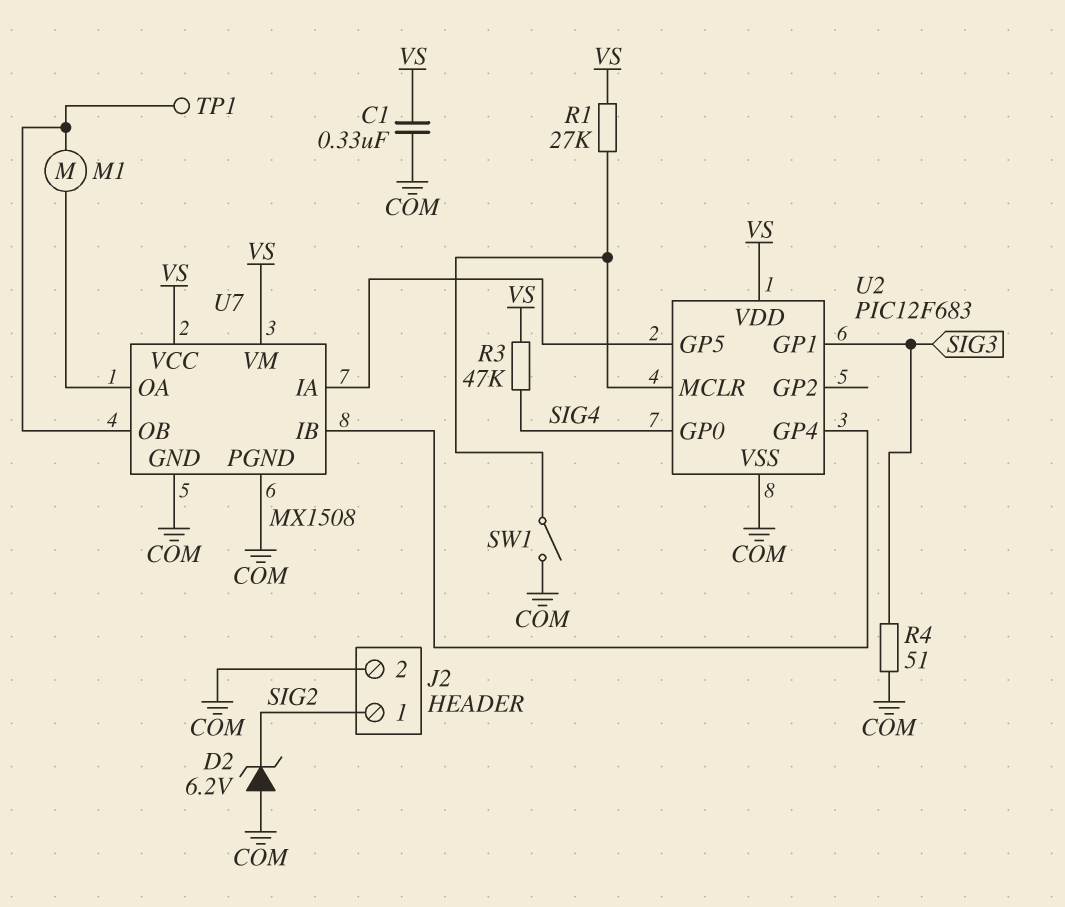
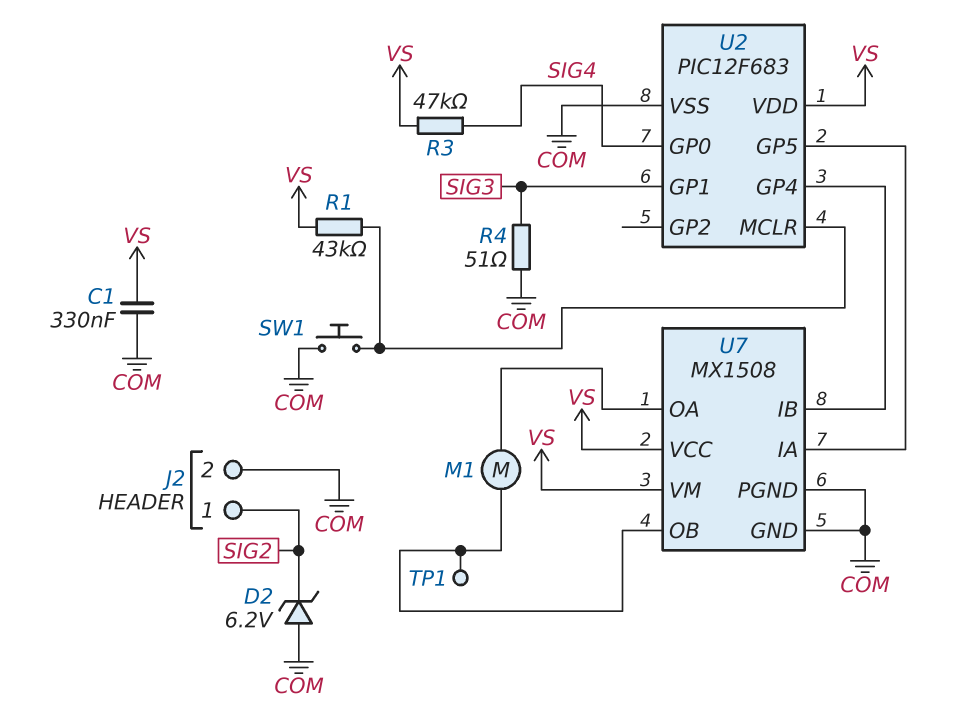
R1: 27k (U2/MCLR, VS) -> 43k (U2/MCLR, VS)
SW1: switch (COM, U2/MCLR) -> button (COM, U2/MCLR)

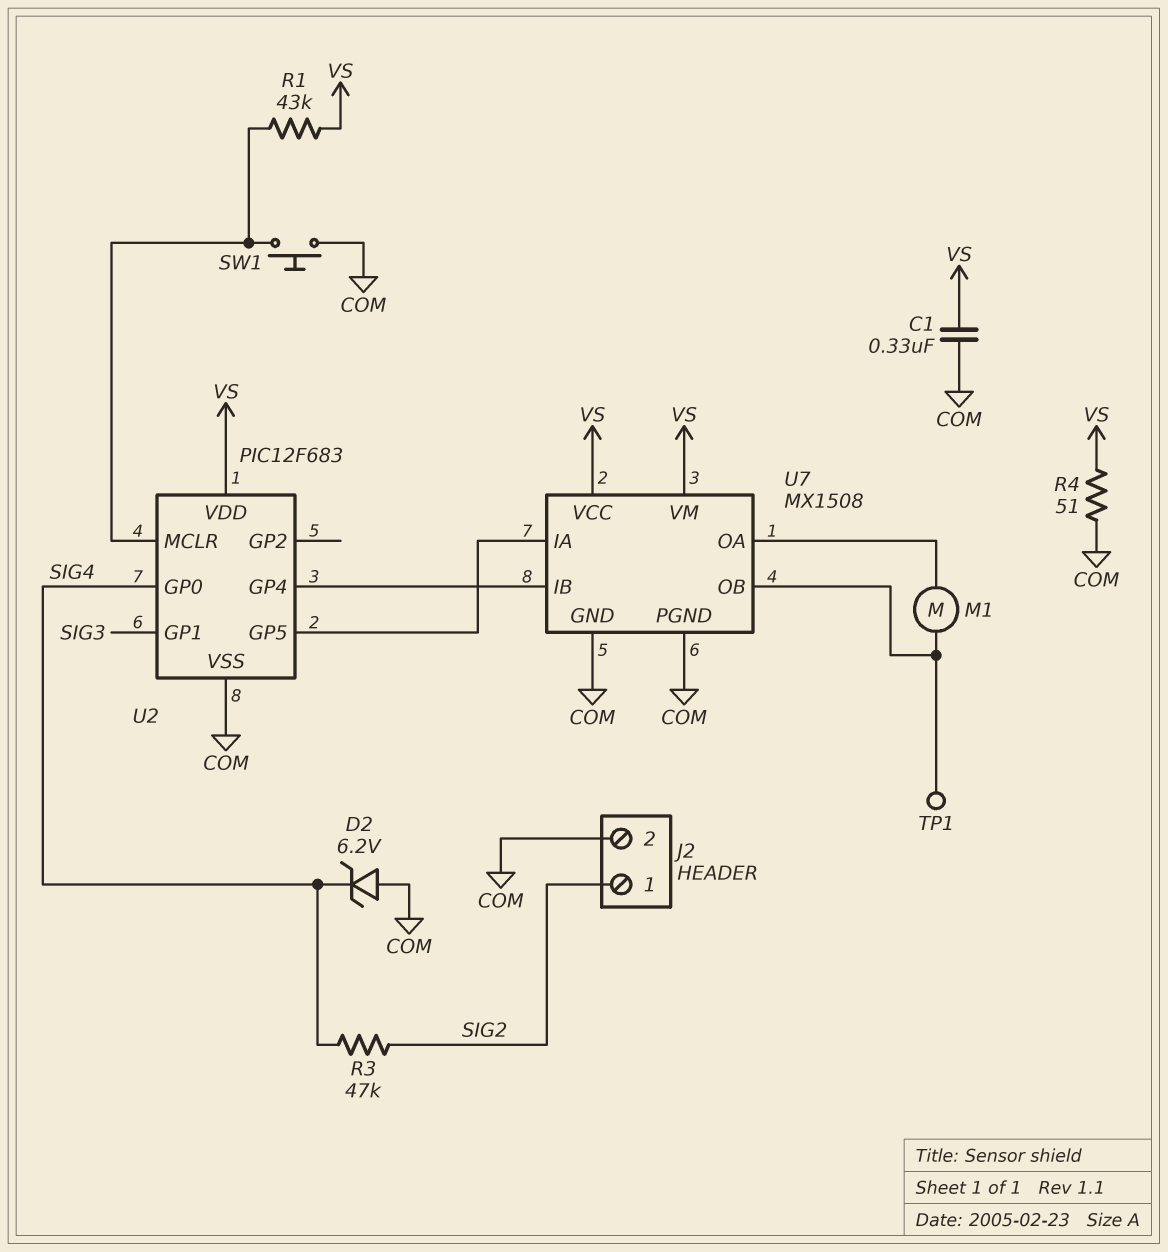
D2: zener 6.2V (A COM, K SIG2) -> zener 6.2V (A COM, K SIG4)
R3: 47k (SIG4, VS) -> 47k (SIG2, SIG4)
R4: 51 (COM, SIG3) -> 51 (COM, VS)

